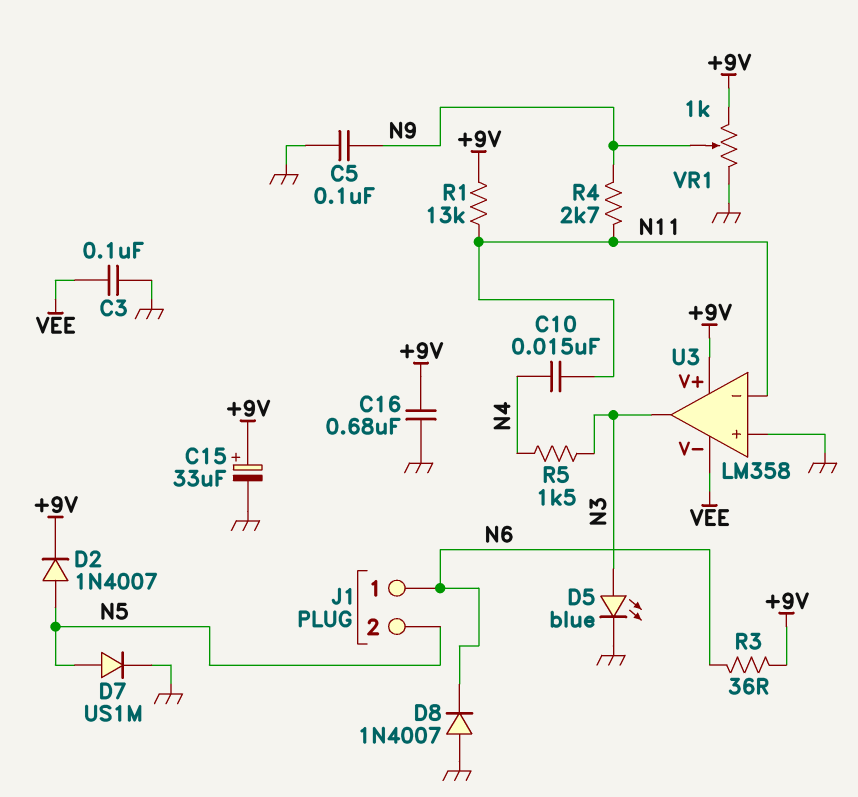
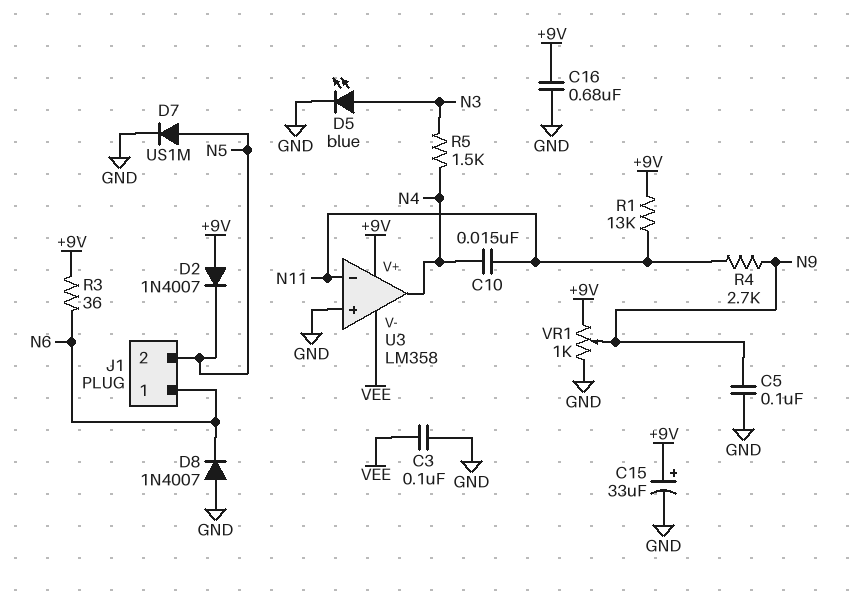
D2: diode 1N4007 (A N5, K +9V) -> diode 1N4007 (A +9V, K N5)
U3 pin out: N3 -> N4

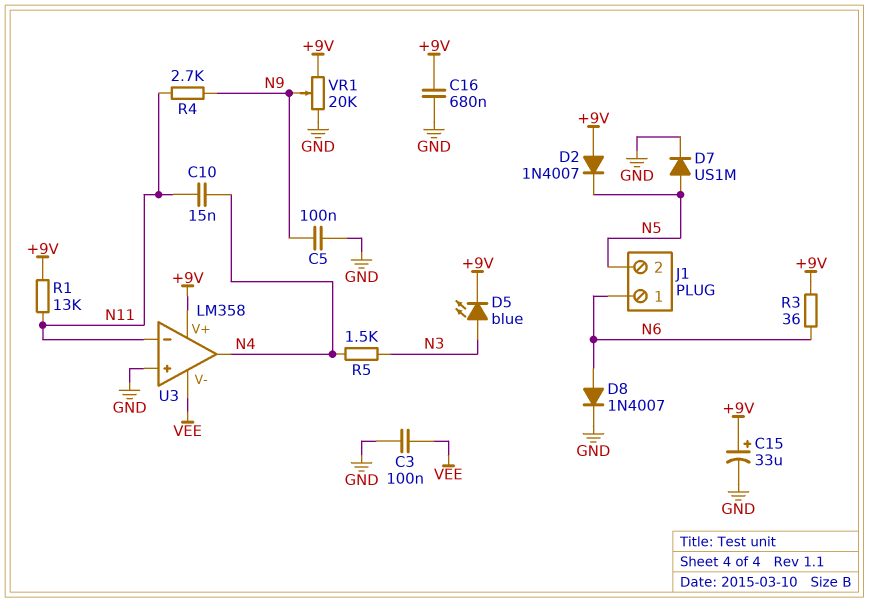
D5: LED blue (A N3, K GND) -> LED blue (A N3, K +9V)
D8: diode 1N4007 (A GND, K N6) -> diode 1N4007 (A N6, K GND)
VR1: 1k (+9V, GND, wiper N9) -> 20k (+9V, GND, wiper N9)

